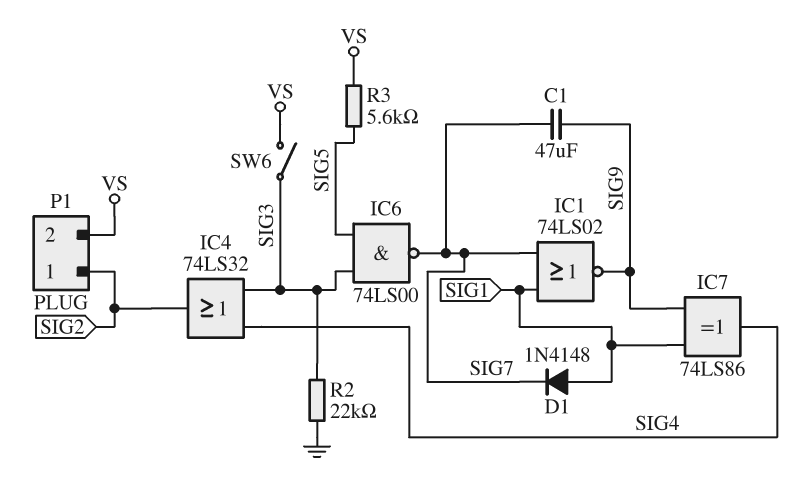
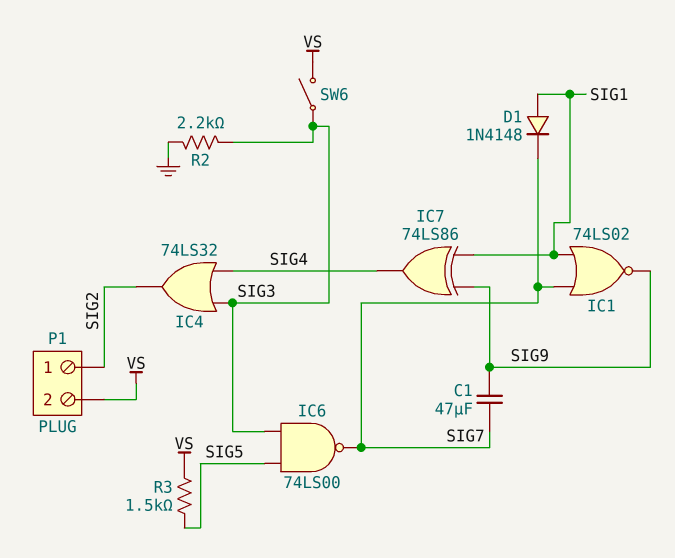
R2: 22k (GND, SIG3) -> 2.2k (GND, SIG3)
R3: 5.6k (SIG5, VS) -> 1.5k (SIG5, VS)

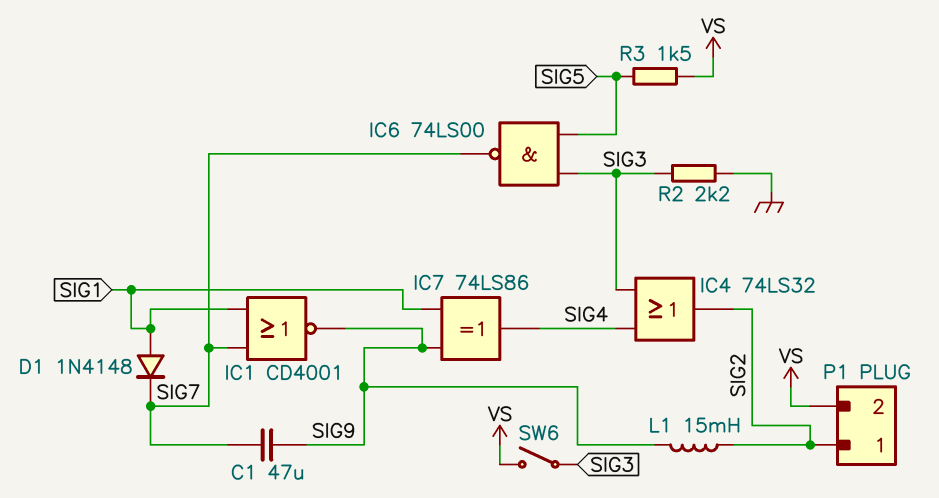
IC1: NOR 74LS02 (in SIG1, in SIG7, out SIG9) -> NOR CD4001 (in SIG1, in SIG7, out SIG9)
L1: none -> 15mH (SIG2, SIG9)

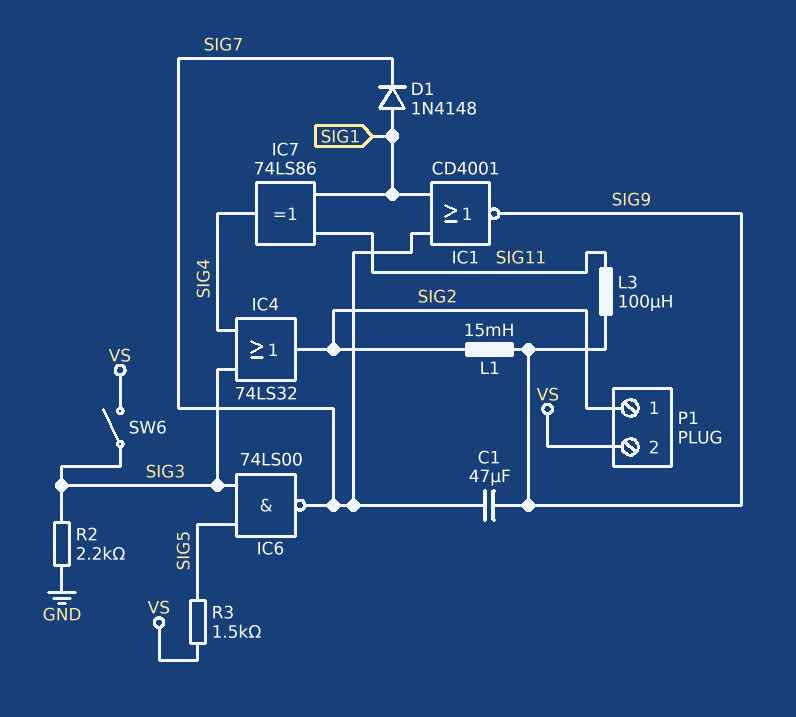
IC7: XOR 74LS86 (in SIG1, in SIG9, out SIG4) -> XOR 74LS86 (in SIG1, in SIG11, out SIG4)
L3: none -> 100uH (SIG9, SIG11)

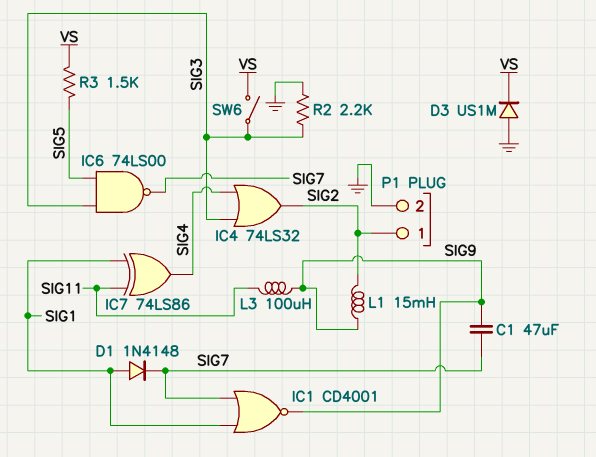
D3: none -> diode US1M (A GND, K VS)
P1 pin 2: VS -> GND

